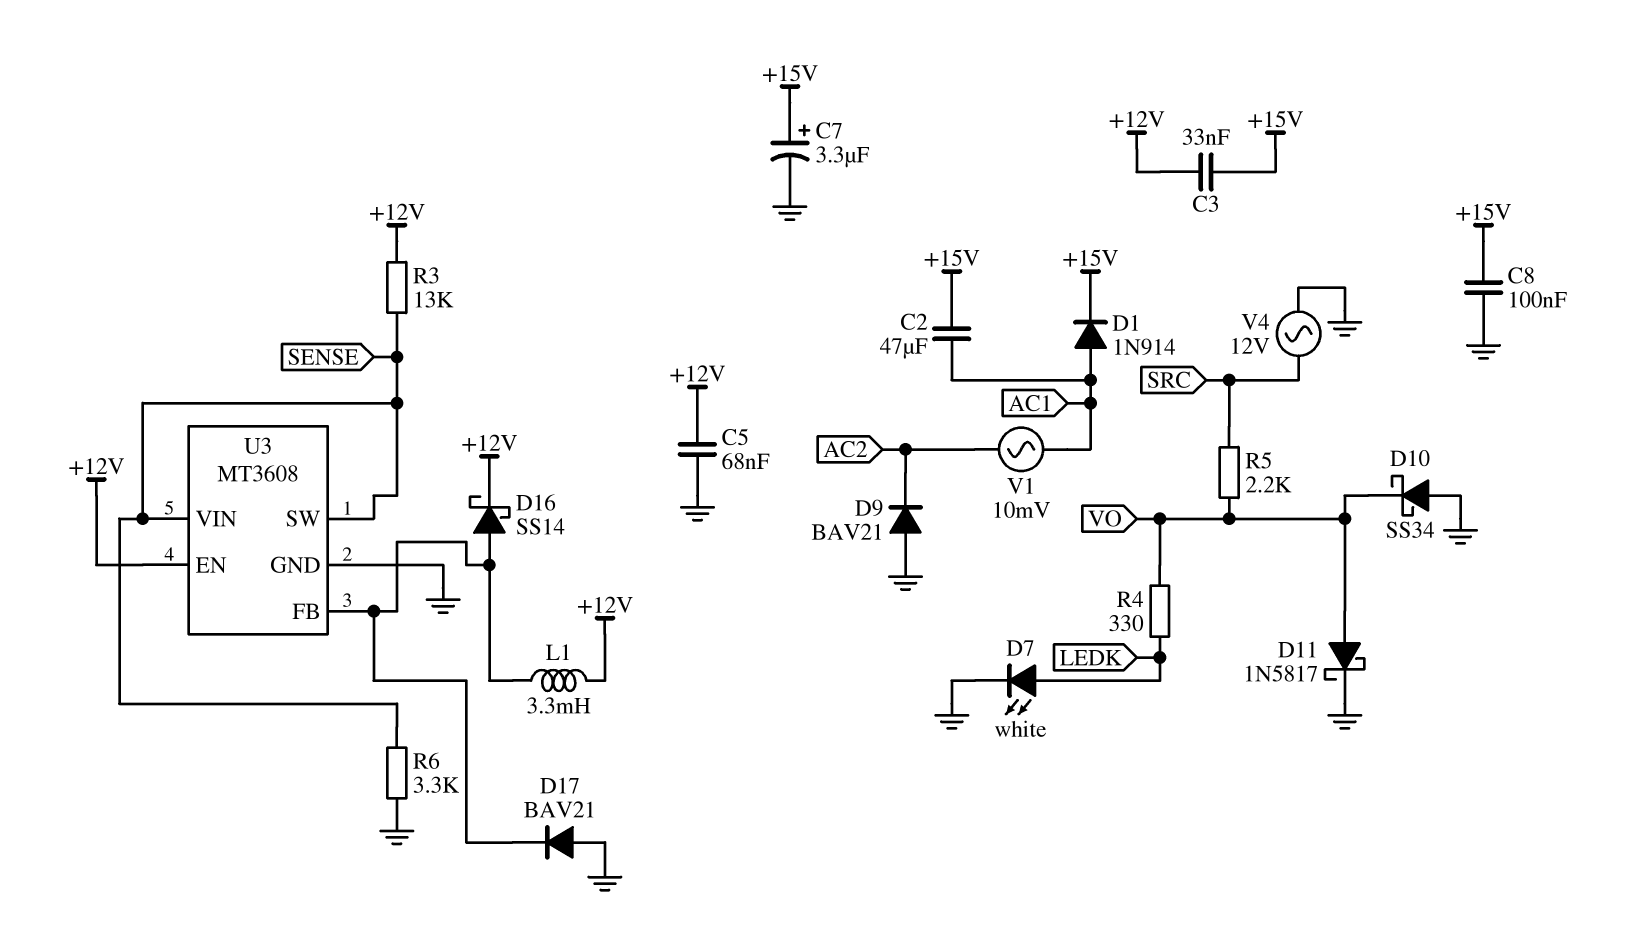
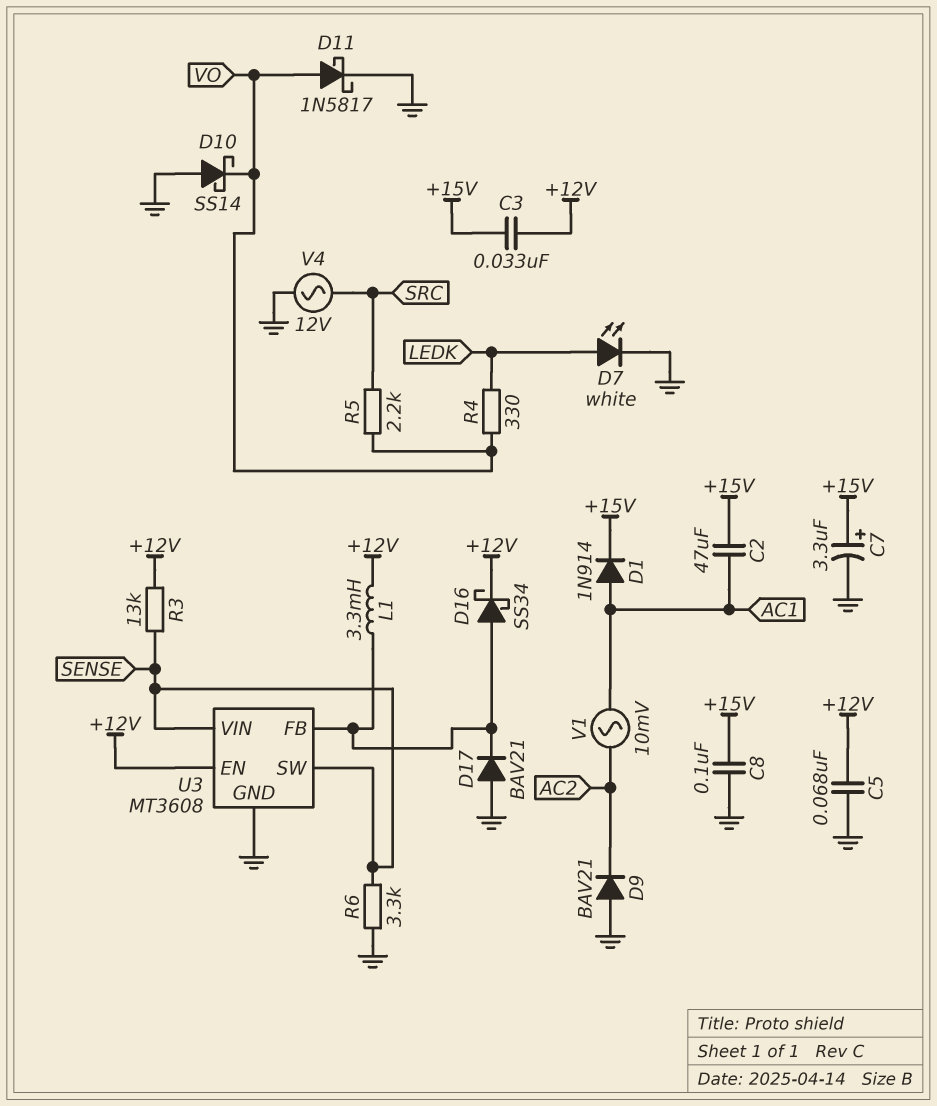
D10: schottky SS34 (A GND, K VO) -> schottky SS14 (A GND, K VO)
D16: schottky SS14 (A U3/FB, K +12V) -> schottky SS34 (A U3/FB, K +12V)

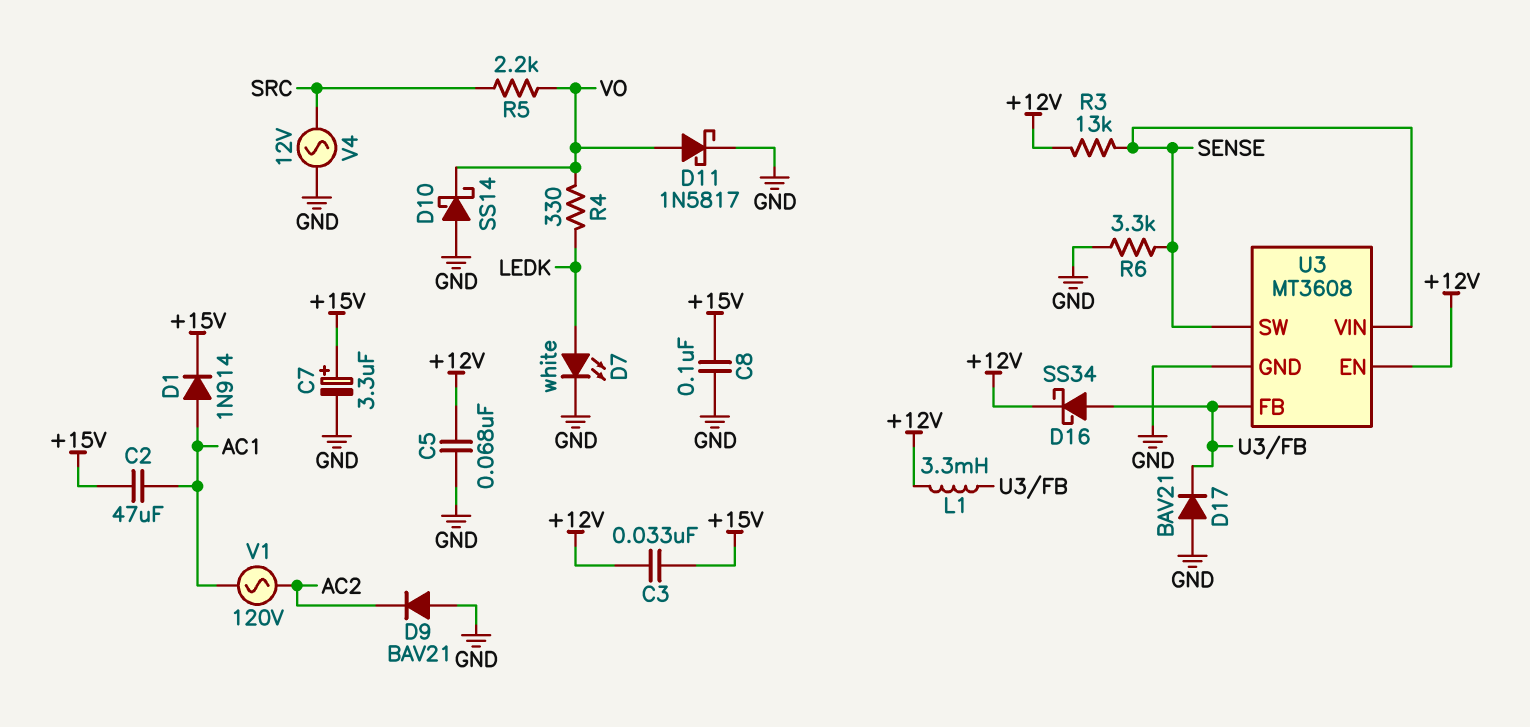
V1: AC 10mV (AC1, AC2) -> AC 120V (AC1, AC2)

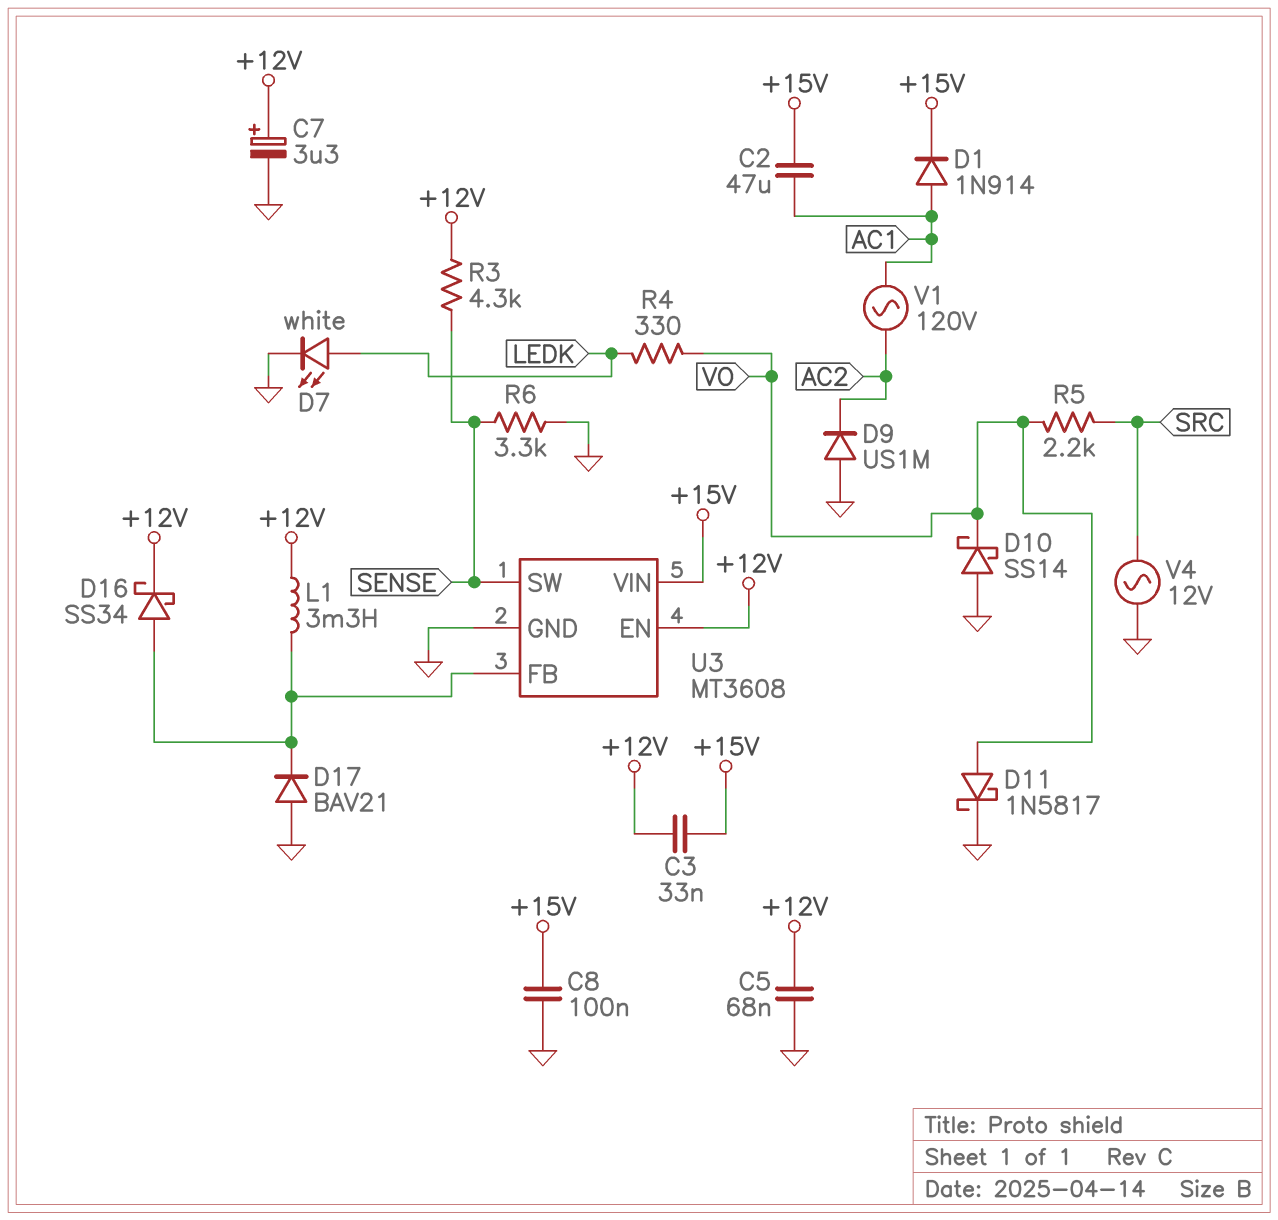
C7: 3.3uF (plus +15V, minus GND) -> 3.3uF (plus +12V, minus GND)
D9: diode BAV21 (A GND, K AC2) -> diode US1M (A GND, K AC2)
R3: 13k (+12V, SENSE) -> 4.3k (+12V, SENSE)
U3 pin VIN: SENSE -> +15V

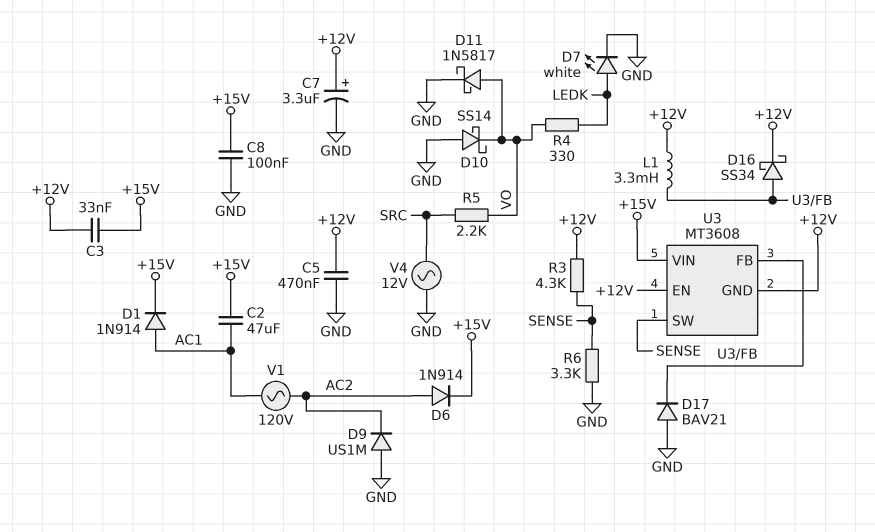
C5: 68nF (+12V, GND) -> 470nF (+12V, GND)
D6: none -> diode 1N914 (A AC2, K +15V)
U3 pin GND: GND -> +12V

